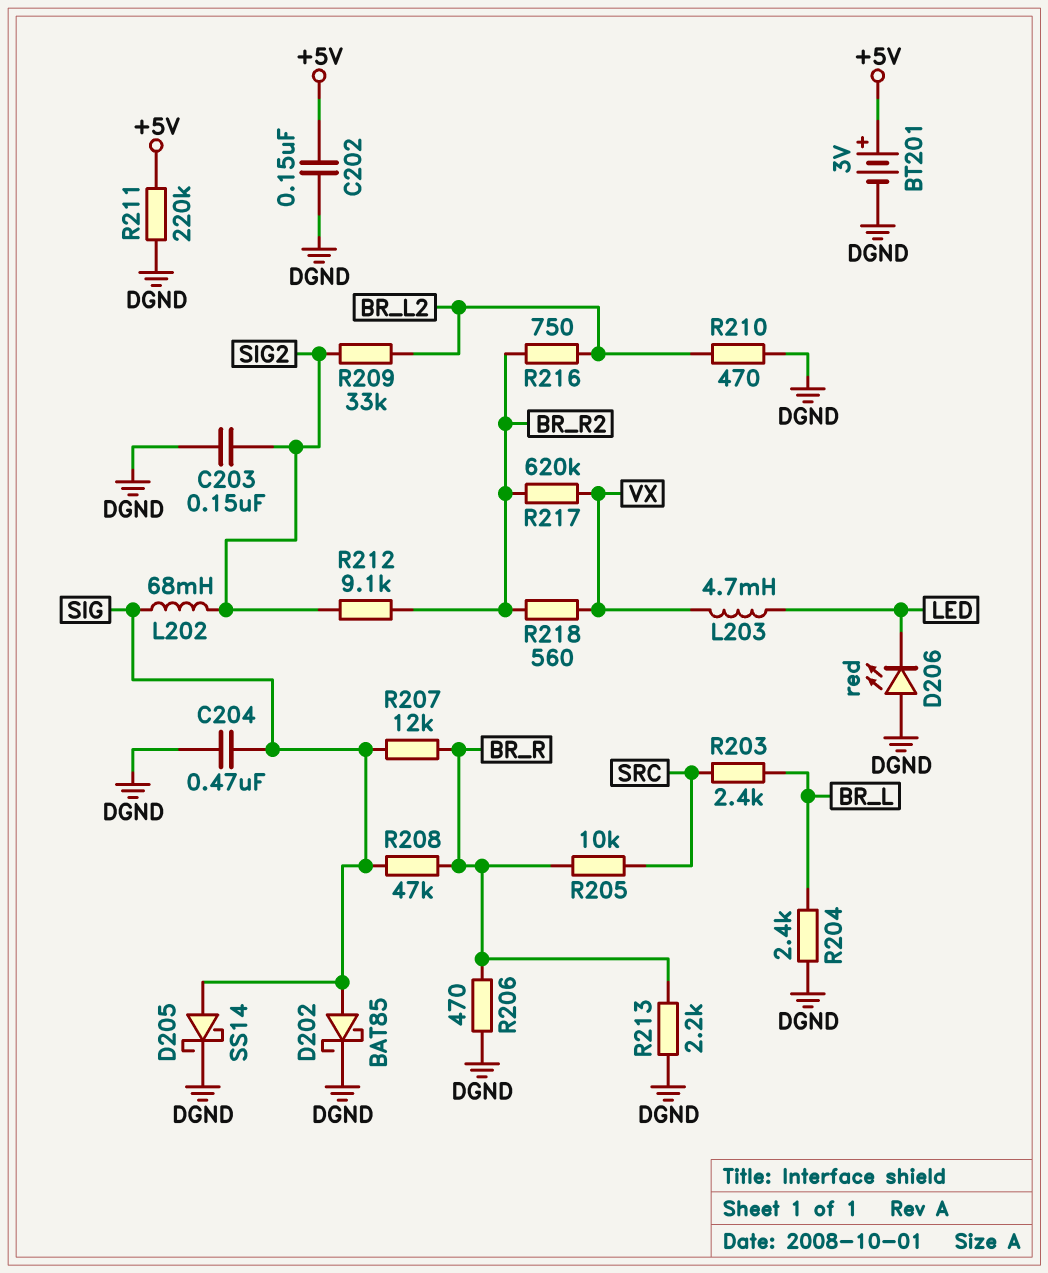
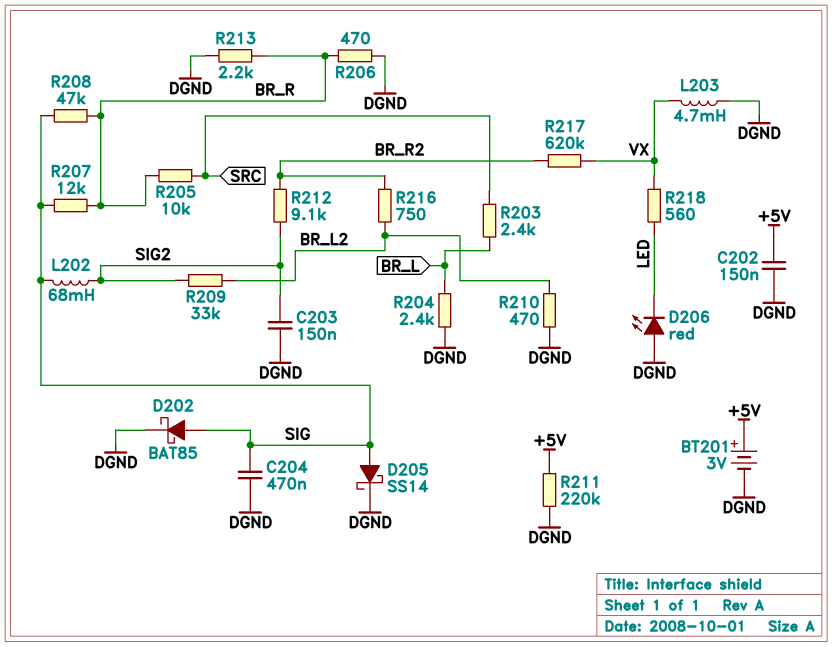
L203: 4.7mH (LED, VX) -> 4.7mH (DGND, VX)
R218: 560 (BR_R2, VX) -> 560 (LED, VX)

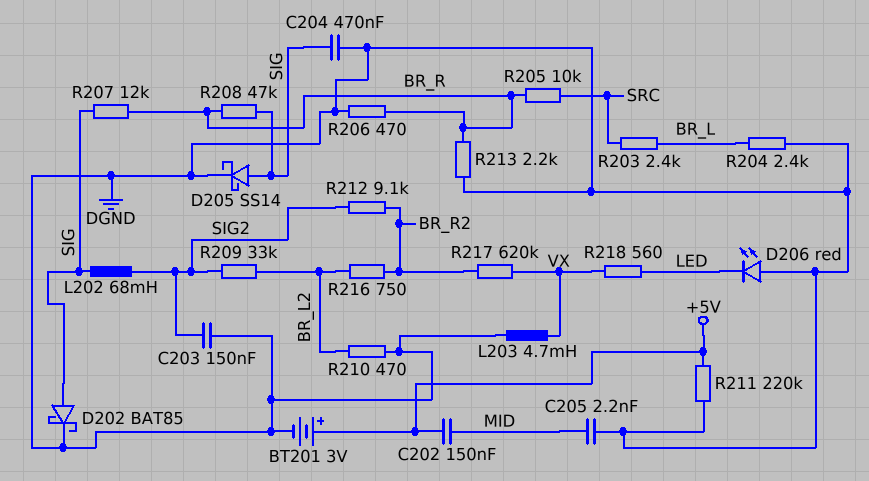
C202: 150nF (+5V, DGND) -> 150nF (+5V, MID)
C205: none -> 2.2nF (DGND, MID)

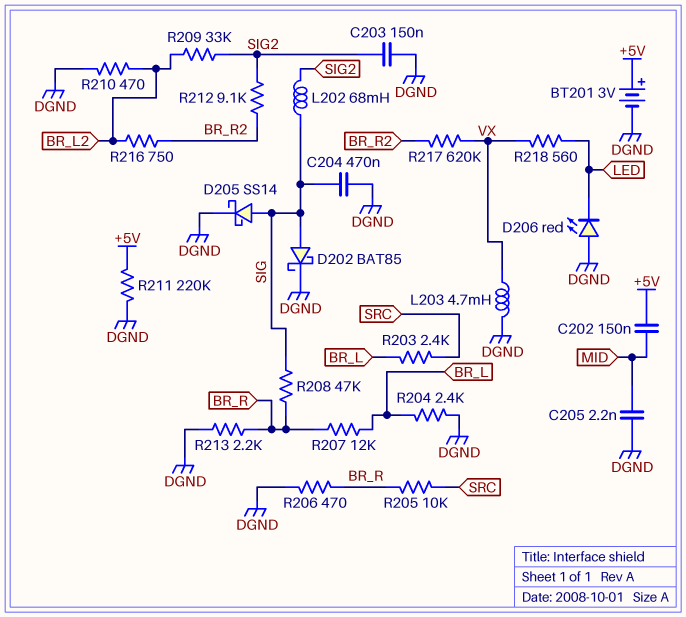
R207: 12k (BR_R, SIG) -> 12k (BR_L, BR_R)

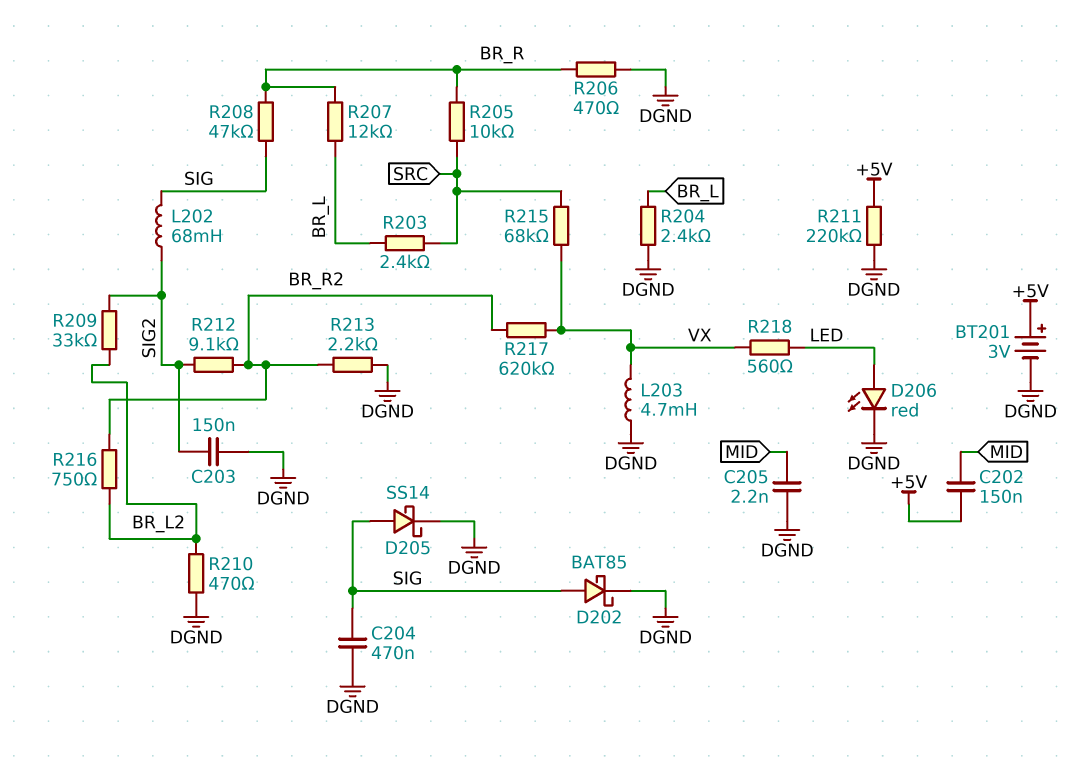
D206: LED red (A DGND, K LED) -> LED red (A LED, K DGND)
R213: 2.2k (BR_R, DGND) -> 2.2k (BR_R2, DGND)
R215: none -> 68k (SRC, VX)

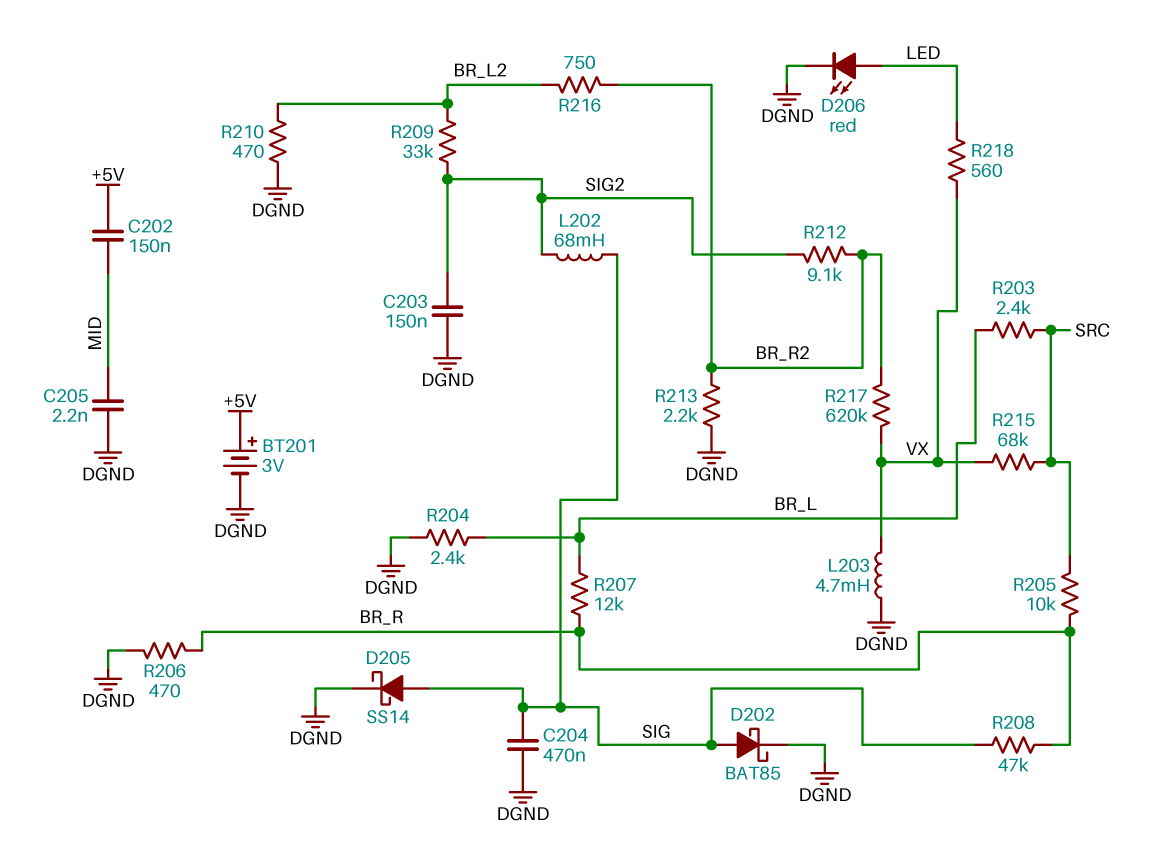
R211: 220k (+5V, DGND) -> none

